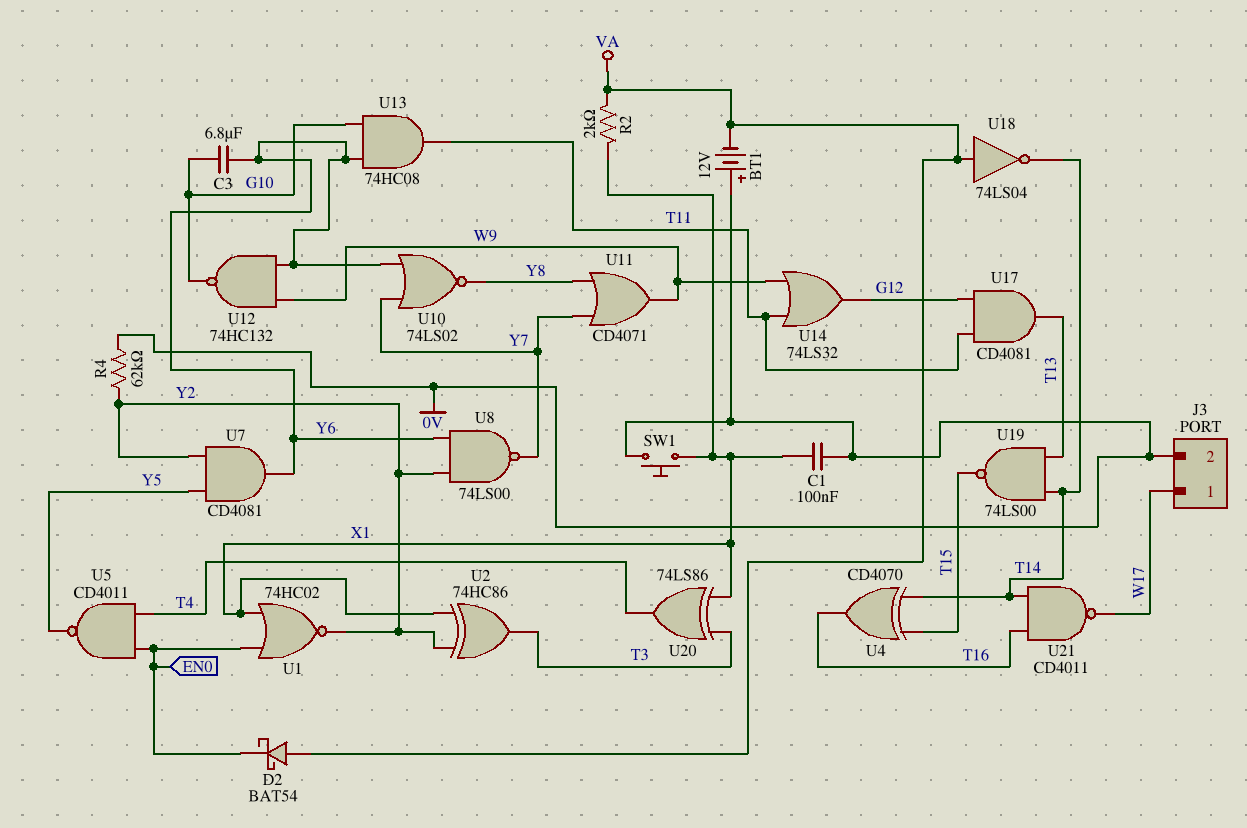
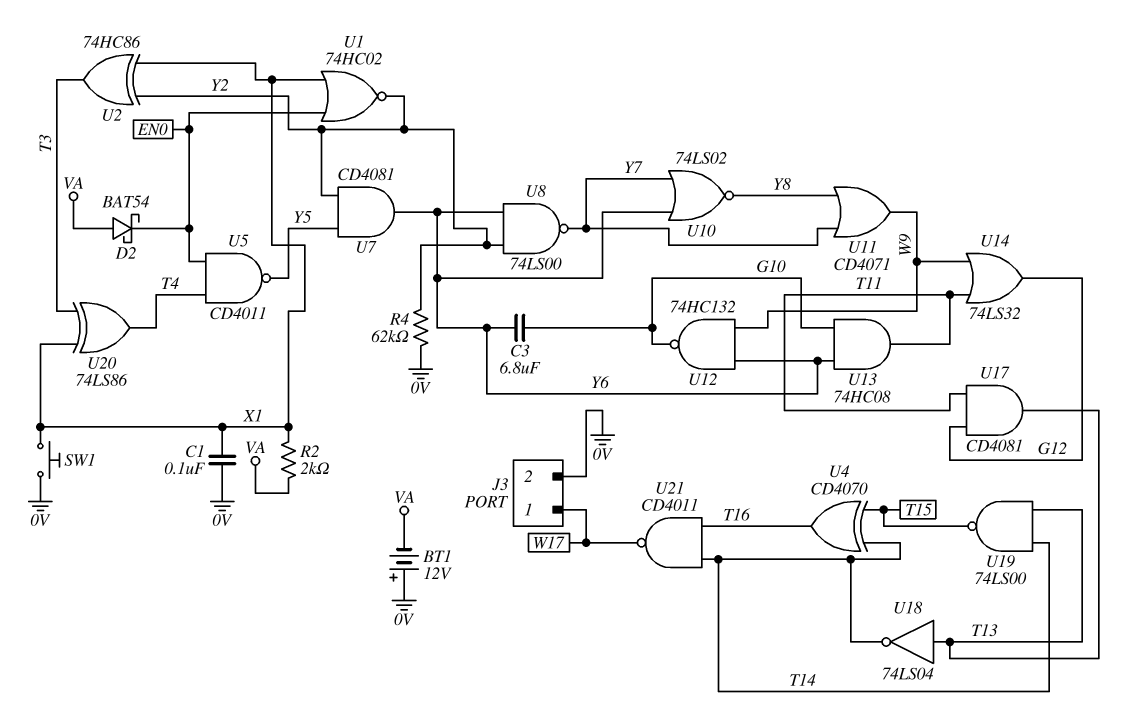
U18: NOT 74LS04 (in VA, out T14) -> NOT 74LS04 (in T13, out T14)

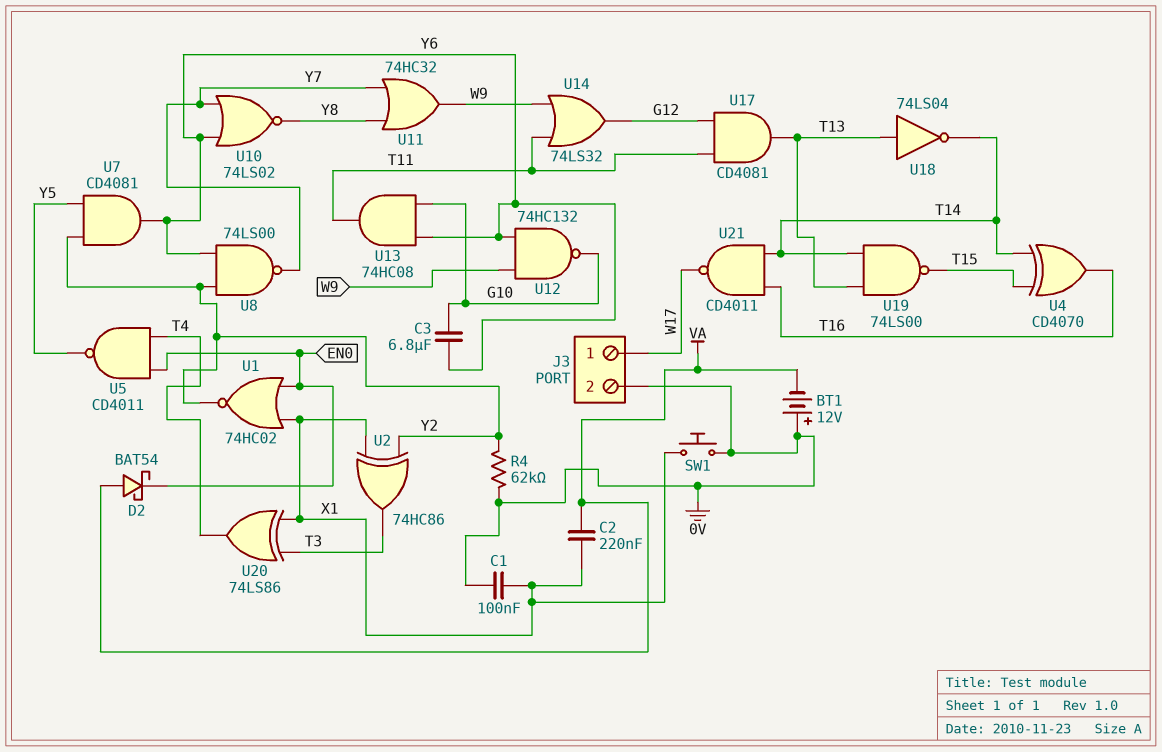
C2: none -> 220nF (VA, X1)
R2: 2k (VA, X1) -> none
U11: OR CD4071 (in Y7, in Y8, out W9) -> OR 74HC32 (in Y7, in Y8, out W9)

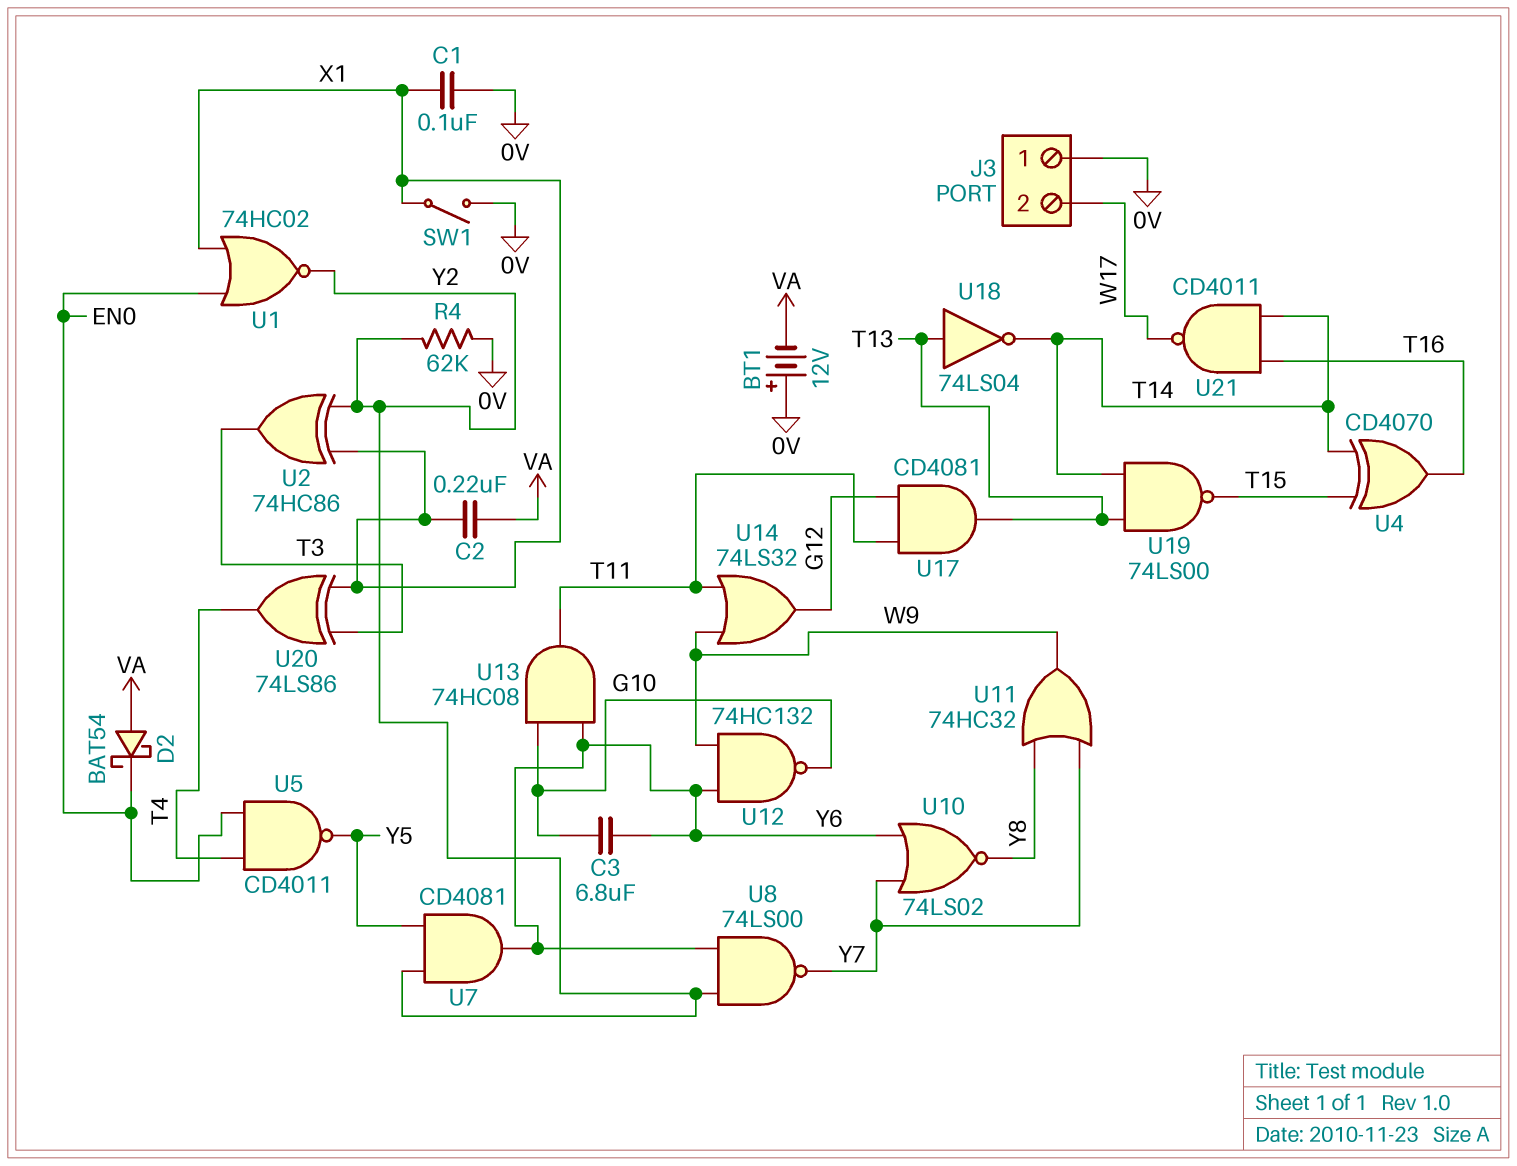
J3 pin 1: W17 -> 0V
J3 pin 2: 0V -> W17
SW1: button (0V, X1) -> switch (0V, X1)

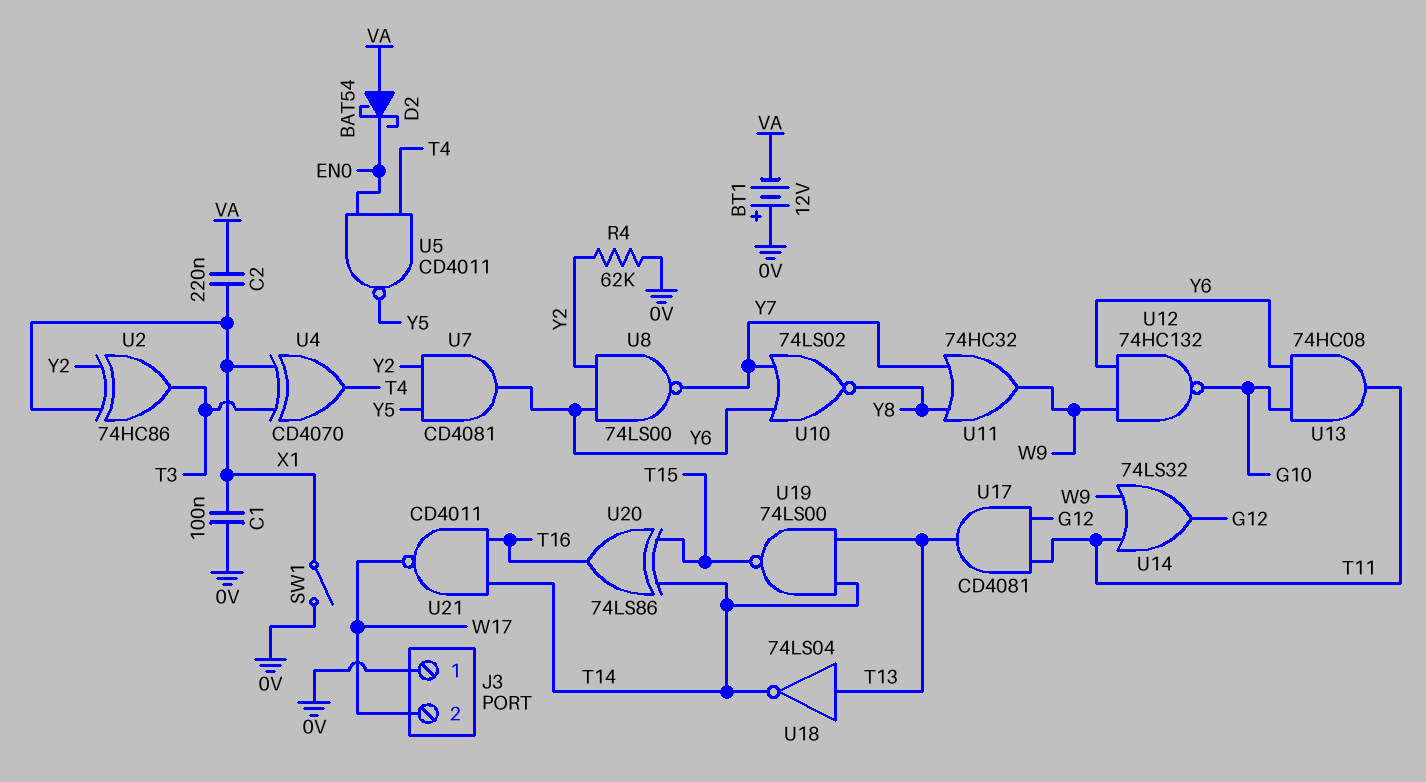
C3: 6.8uF (G10, Y6) -> none
U1: NOR 74HC02 (in EN0, in X1, out Y2) -> none
U4: XOR CD4070 (in T14, in T15, out T16) -> XOR CD4070 (in T3, in X1, out T4)
U20: XOR 74LS86 (in T3, in X1, out T4) -> XOR 74LS86 (in T14, in T15, out T16)

